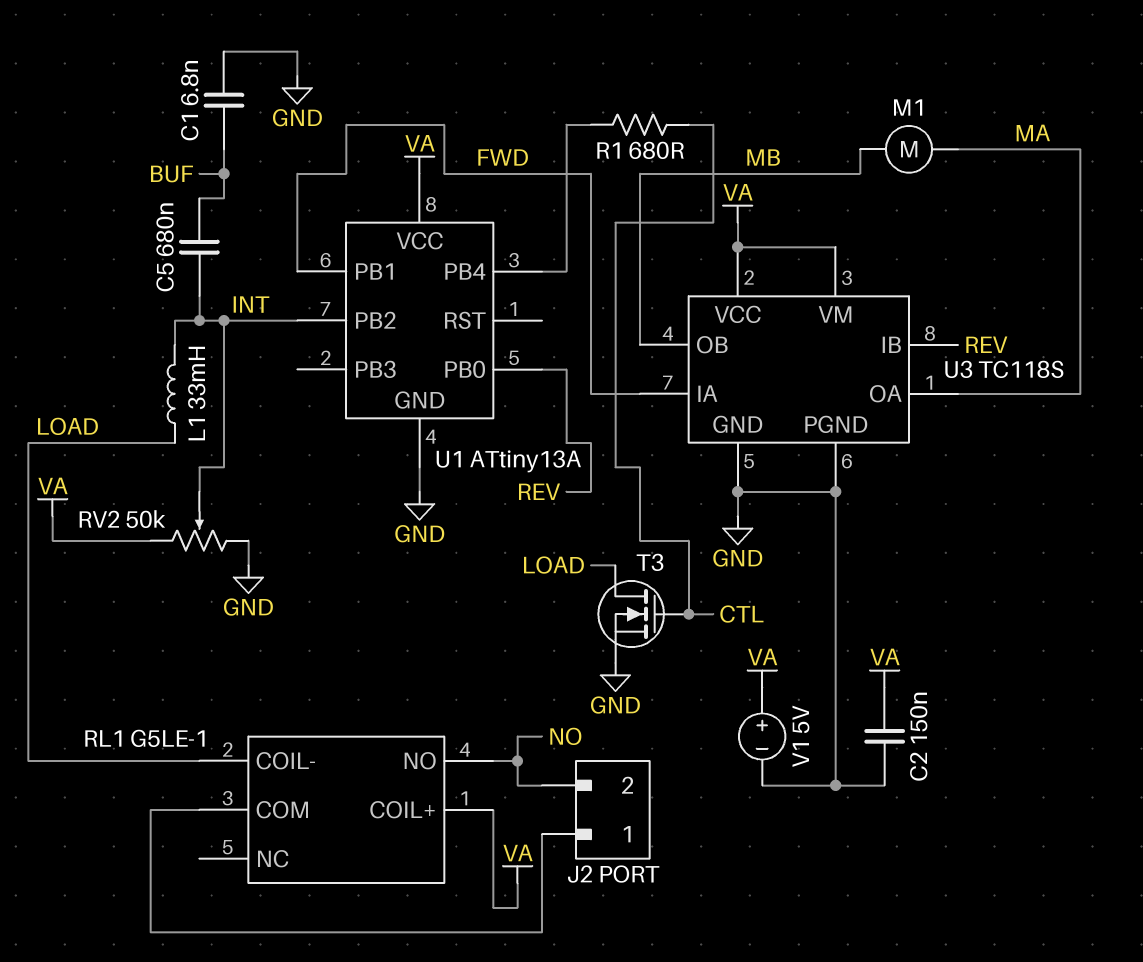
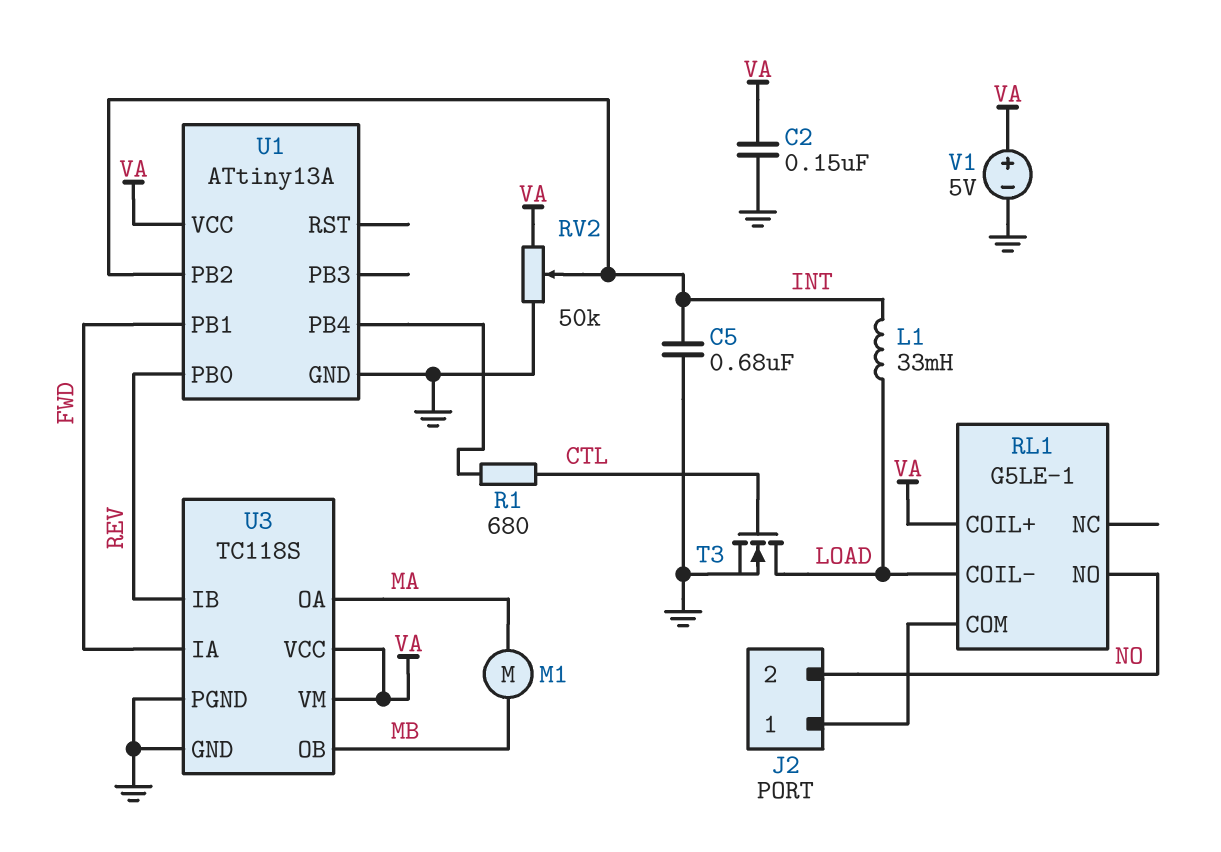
C1: 6.8nF (BUF, GND) -> none
C5: 680nF (BUF, INT) -> 680nF (GND, INT)

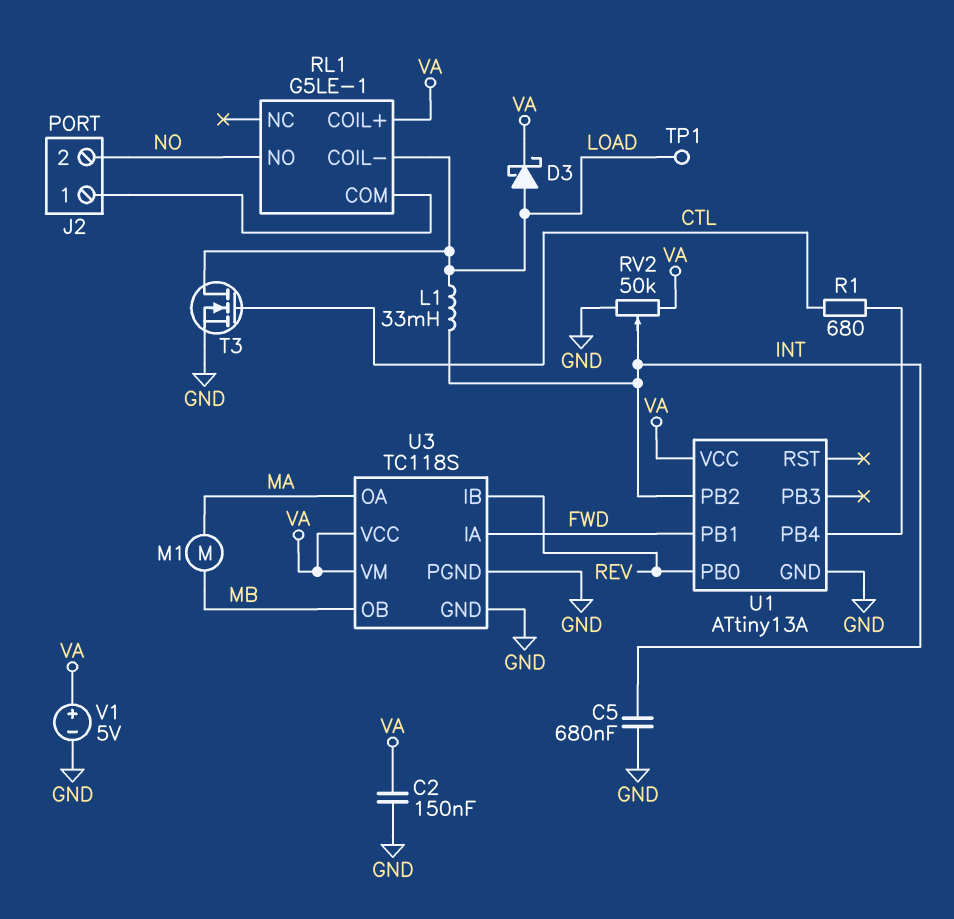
D3: none -> schottky (A LOAD, K VA)
TP1: none -> test point (LOAD)

